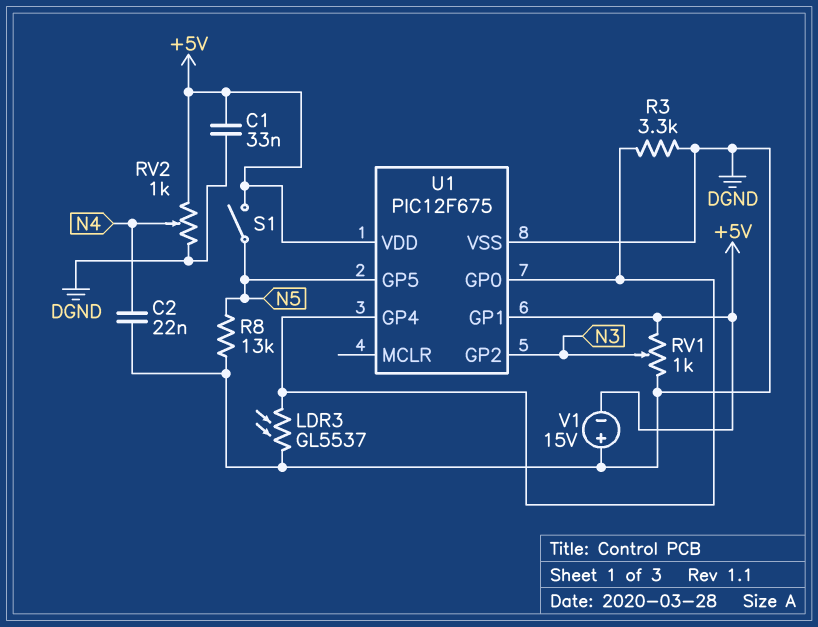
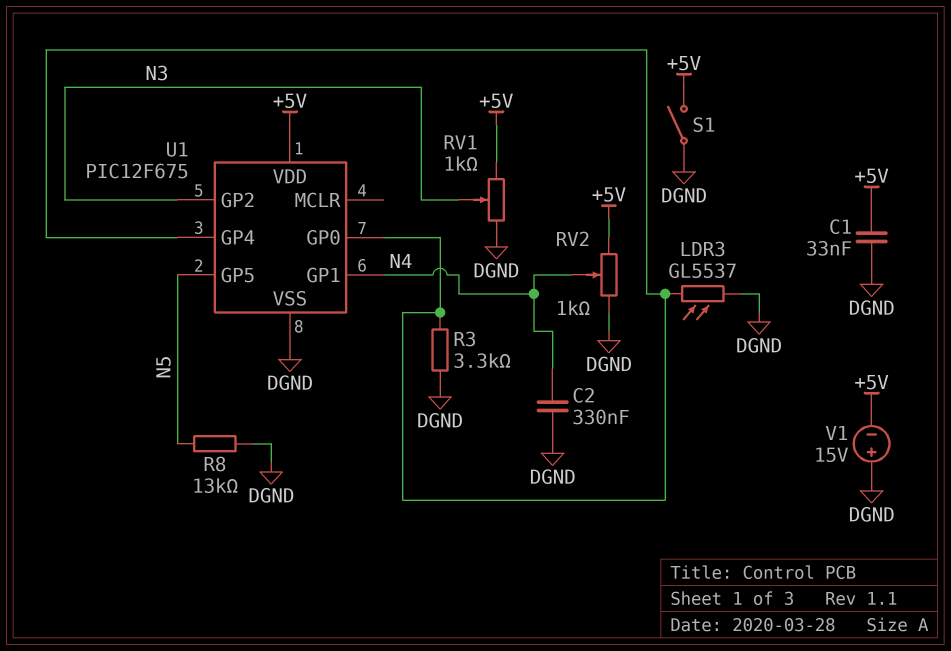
C2: 22nF (DGND, N4) -> 330nF (DGND, N4)
S1: switch (+5V, N5) -> switch (+5V, DGND)
U1 pin GP1: +5V -> N4

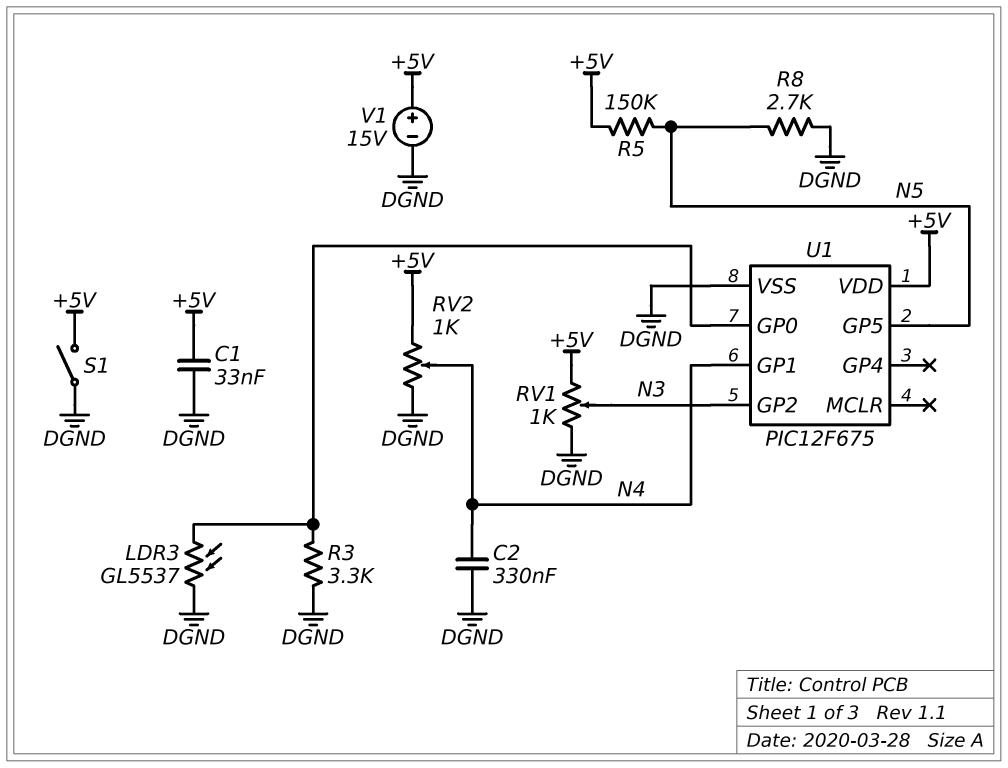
R5: none -> 150k (+5V, N5)
R8: 13k (DGND, N5) -> 2.7k (DGND, N5)
U1 pin GP4: U1/GP0 -> none
V1: 15V (plus DGND, minus +5V) -> 15V (plus +5V, minus DGND)

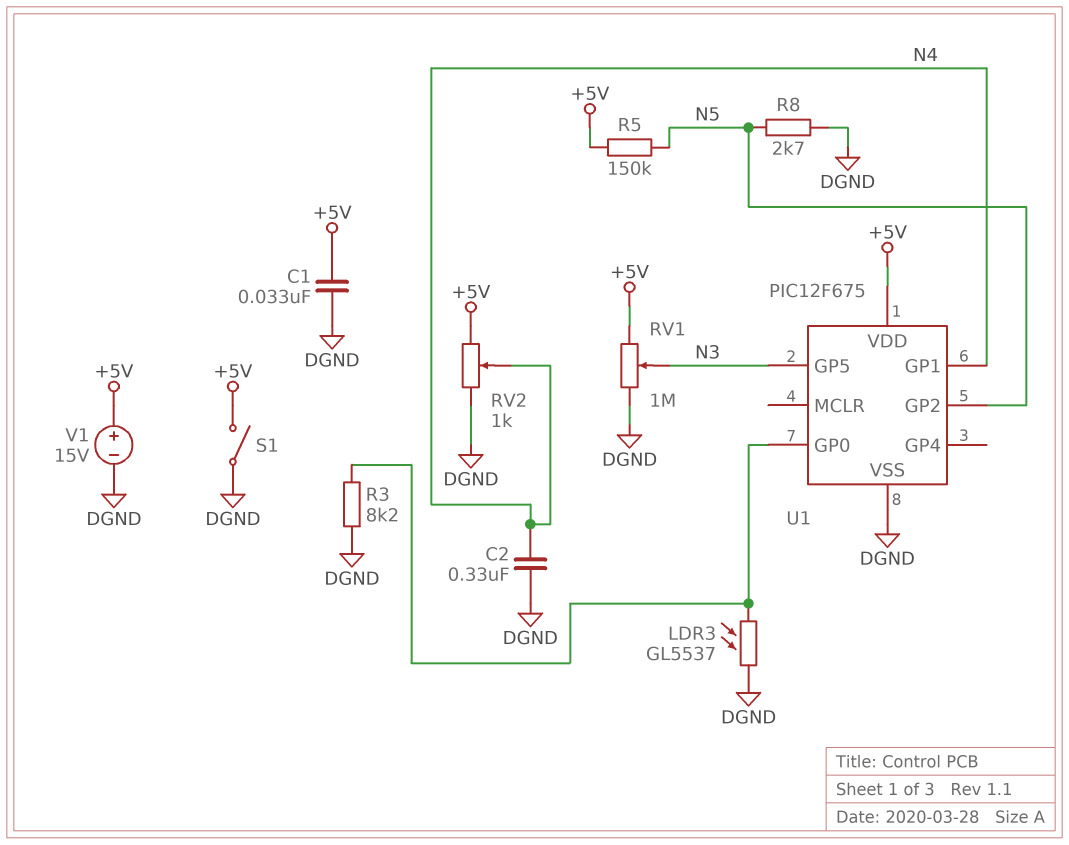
R3: 3.3k (DGND, U1/GP0) -> 8.2k (DGND, U1/GP0)
RV1: 1k (+5V, DGND, wiper N3) -> 1M (+5V, DGND, wiper N3)
U1 pin GP2: N3 -> N5
U1 pin GP5: N5 -> N3

